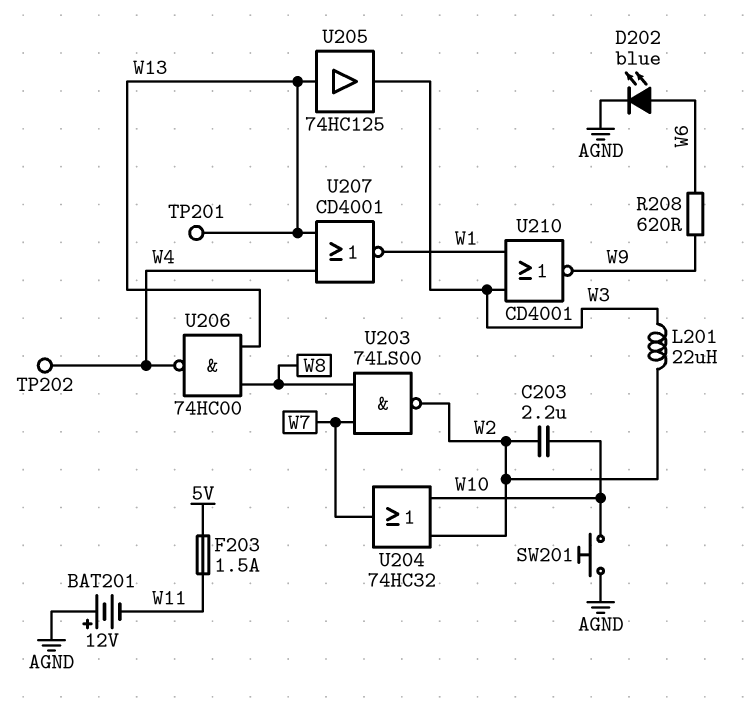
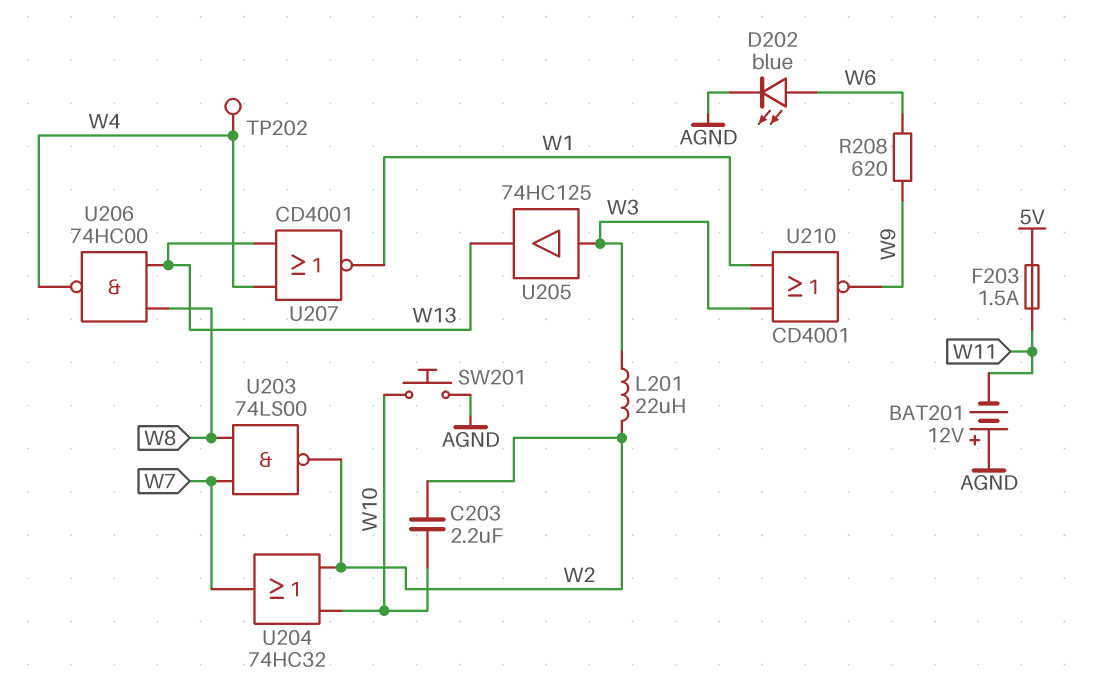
TP201: test point (W13) -> none
U205: buffer 74HC125 (in W13, out W3) -> buffer 74HC125 (in W3, out W13)

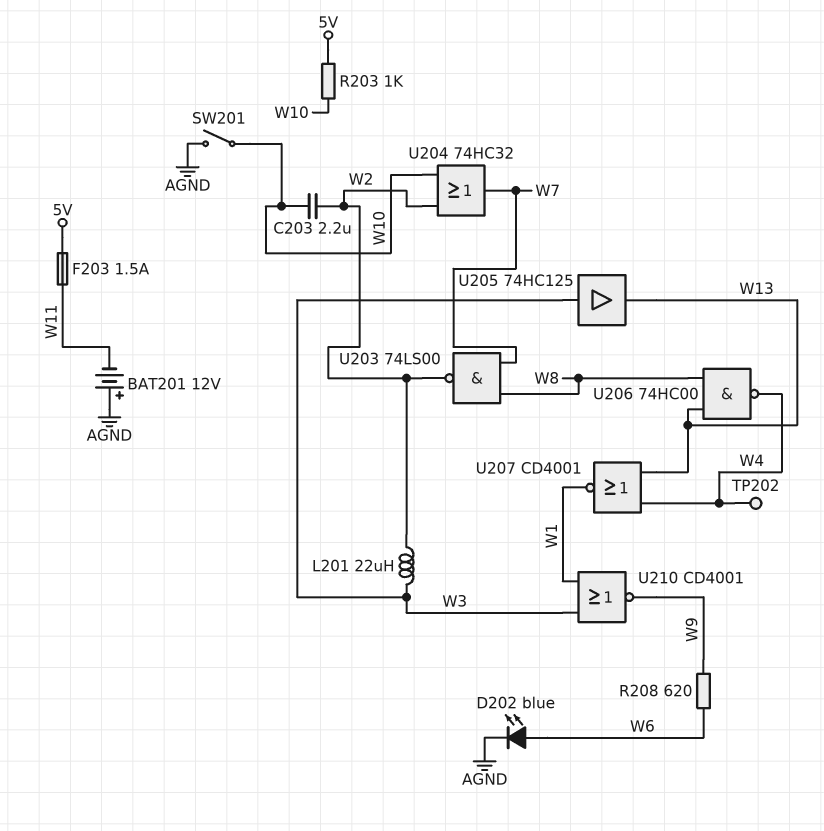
R203: none -> 1k (5V, W10)
SW201: button (AGND, W10) -> switch (AGND, W10)

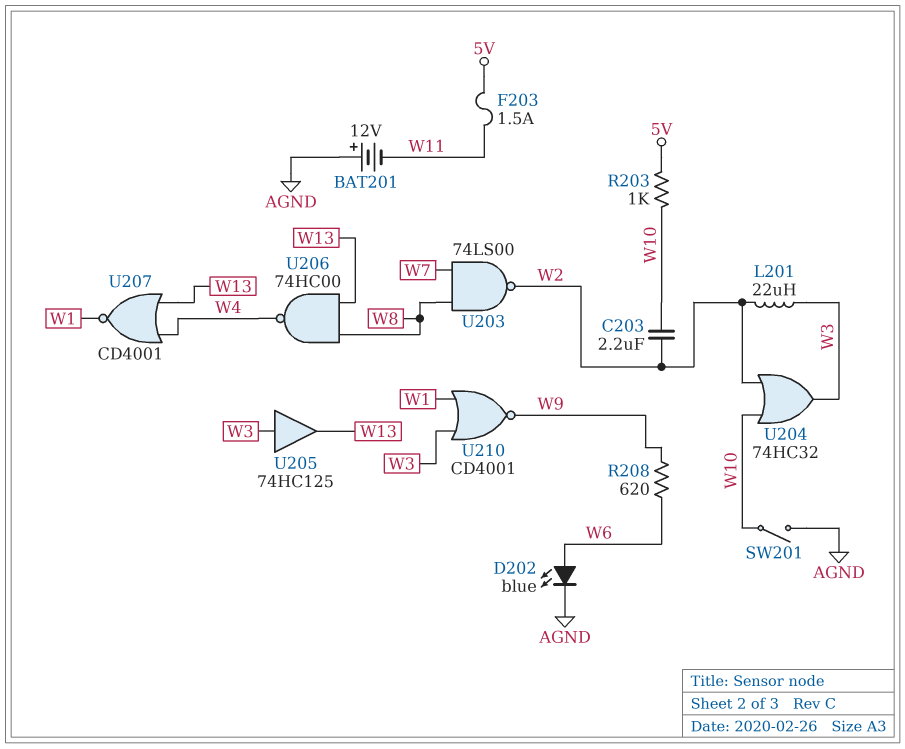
TP202: test point (W4) -> none
U204: OR 74HC32 (in W2, in W10, out W7) -> OR 74HC32 (in W2, in W10, out W3)

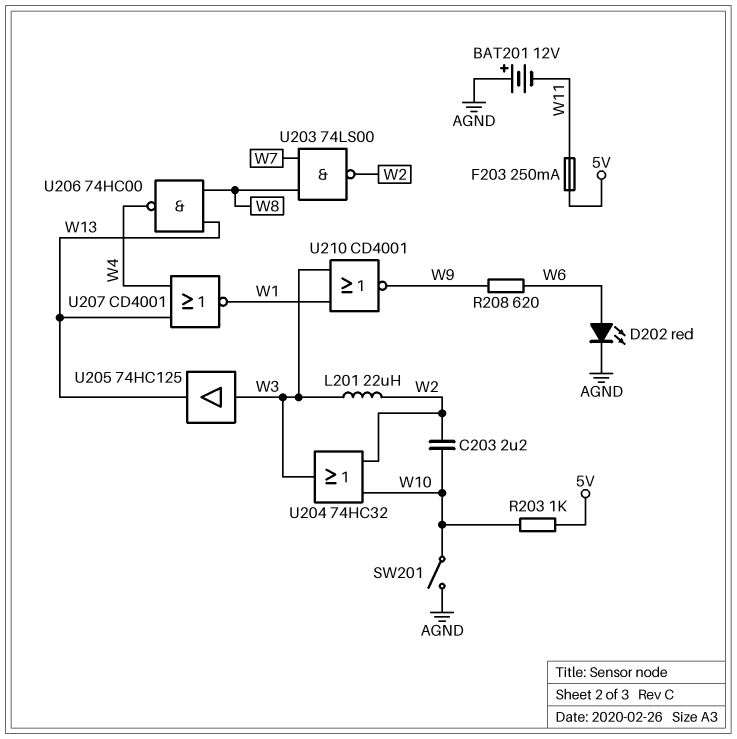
D202: LED blue (A W6, K AGND) -> LED red (A W6, K AGND)
F203: 1.5A (5V, W11) -> 250mA (5V, W11)

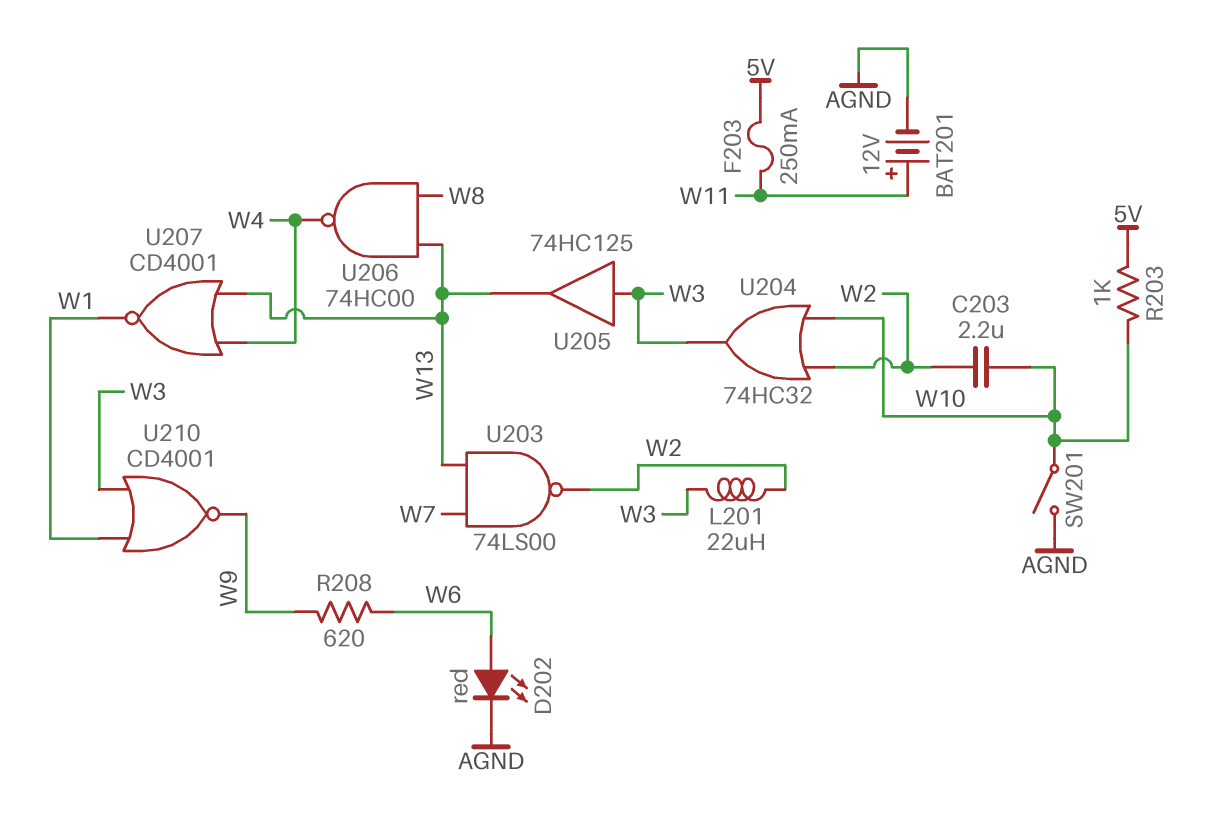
BAT201: 12V (plus AGND, minus W11) -> 12V (plus W11, minus AGND)
U203: NAND 74LS00 (in W7, in W8, out W2) -> NAND 74LS00 (in W7, in W13, out W2)

